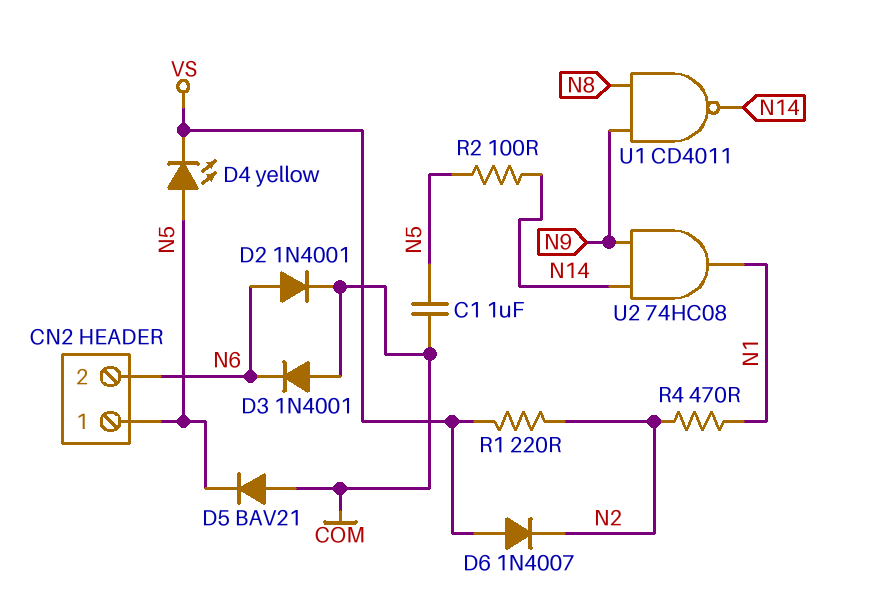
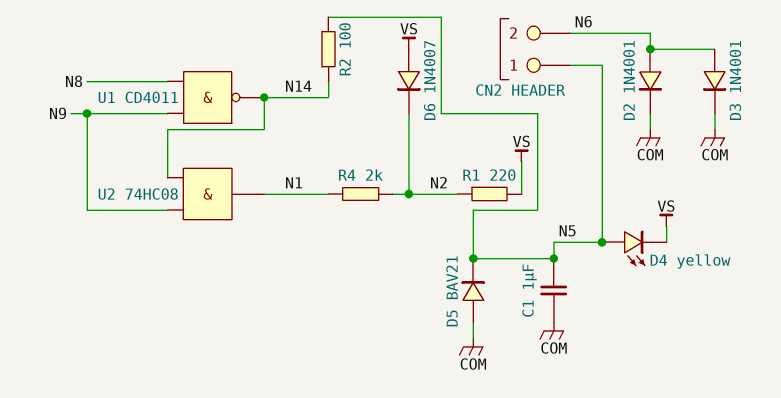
D3: diode 1N4001 (A COM, K N6) -> diode 1N4001 (A N6, K COM)
R4: 470 (N1, N2) -> 2k (N1, N2)

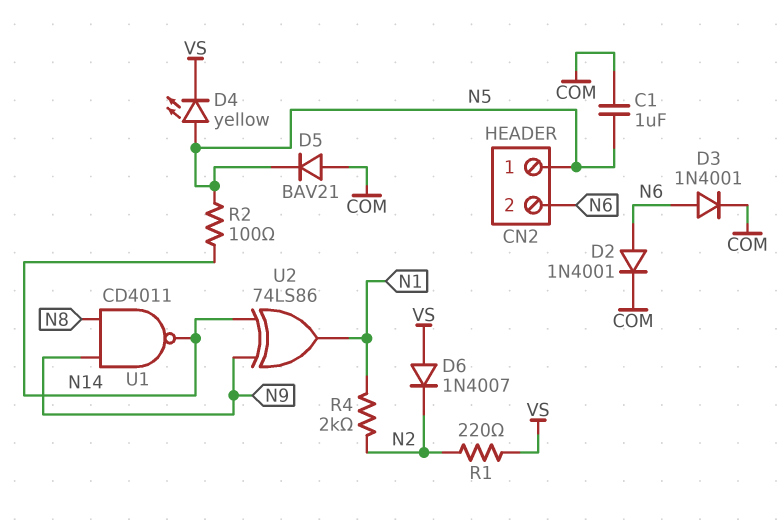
U2: AND 74HC08 (in N9, in N14, out N1) -> XOR 74LS86 (in N9, in N14, out N1)

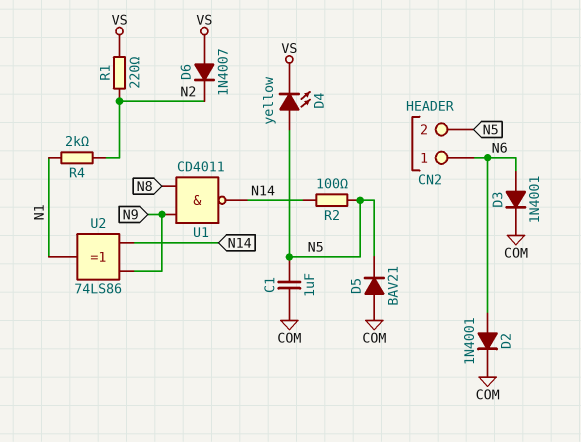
CN2 pin 1: N5 -> N6
CN2 pin 2: N6 -> N5

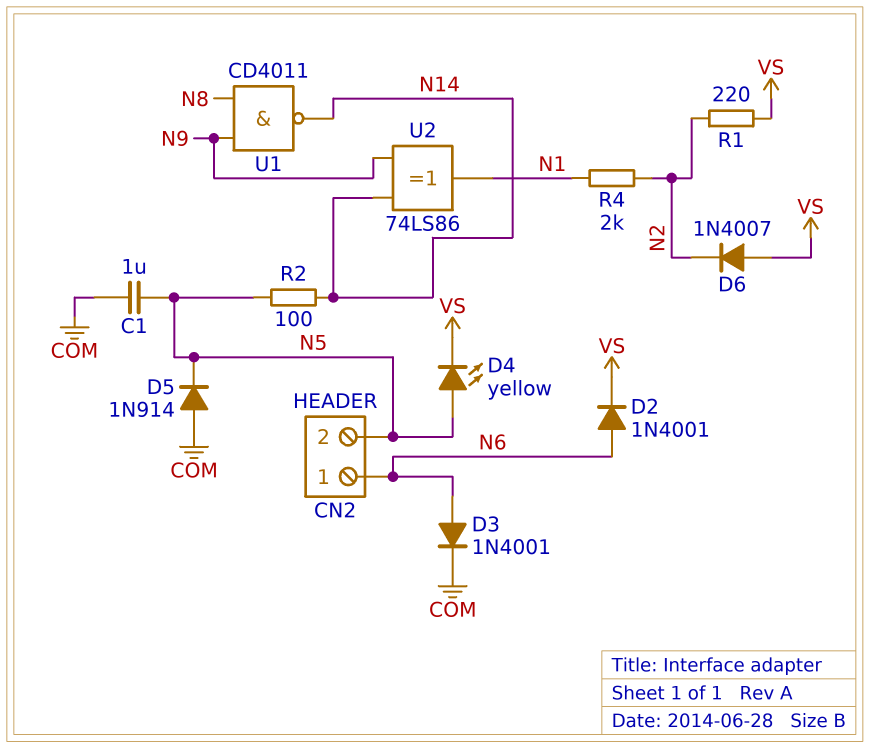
D2: diode 1N4001 (A N6, K COM) -> diode 1N4001 (A N6, K VS)
D5: diode BAV21 (A COM, K N5) -> diode 1N914 (A COM, K N5)

